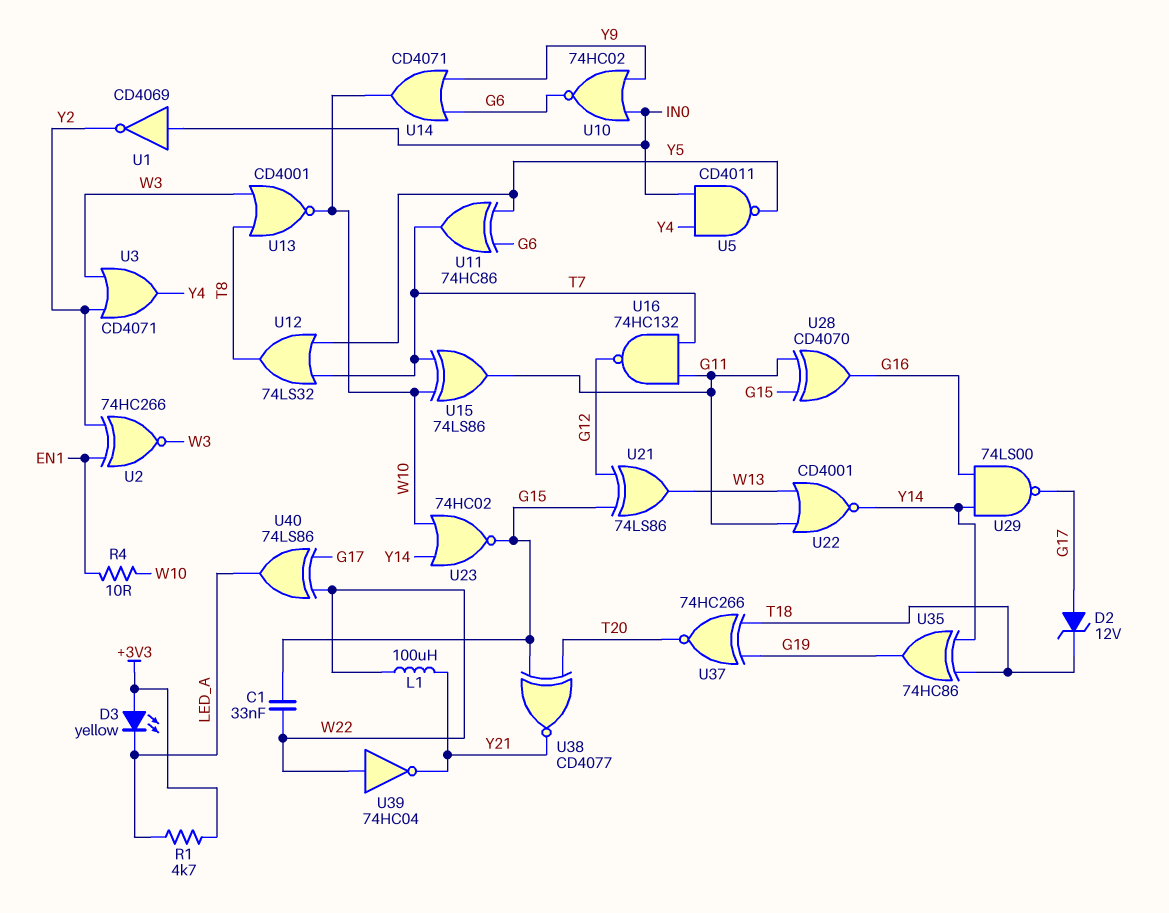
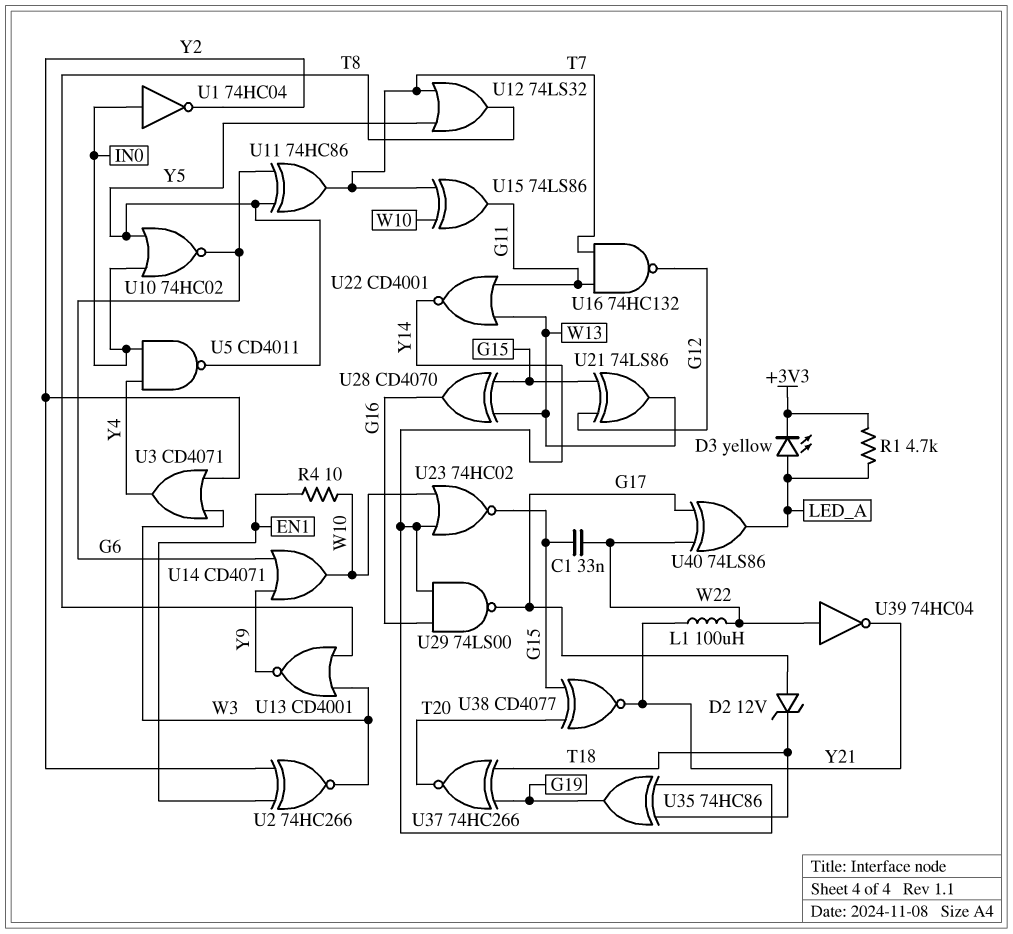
D3: LED yellow (A +3V3, K LED_A) -> LED yellow (A LED_A, K +3V3)
U1: NOT CD4069 (in IN0, out Y2) -> NOT 74HC04 (in IN0, out Y2)
U10: NOR 74HC02 (in IN0, in Y9, out G6) -> NOR 74HC02 (in IN0, in Y5, out G6)
U13: NOR CD4001 (in T8, in W3, out W10) -> NOR CD4001 (in T8, in W3, out Y9)
U28: XOR CD4070 (in G11, in G15, out G16) -> XOR CD4070 (in G15, in W13, out G16)

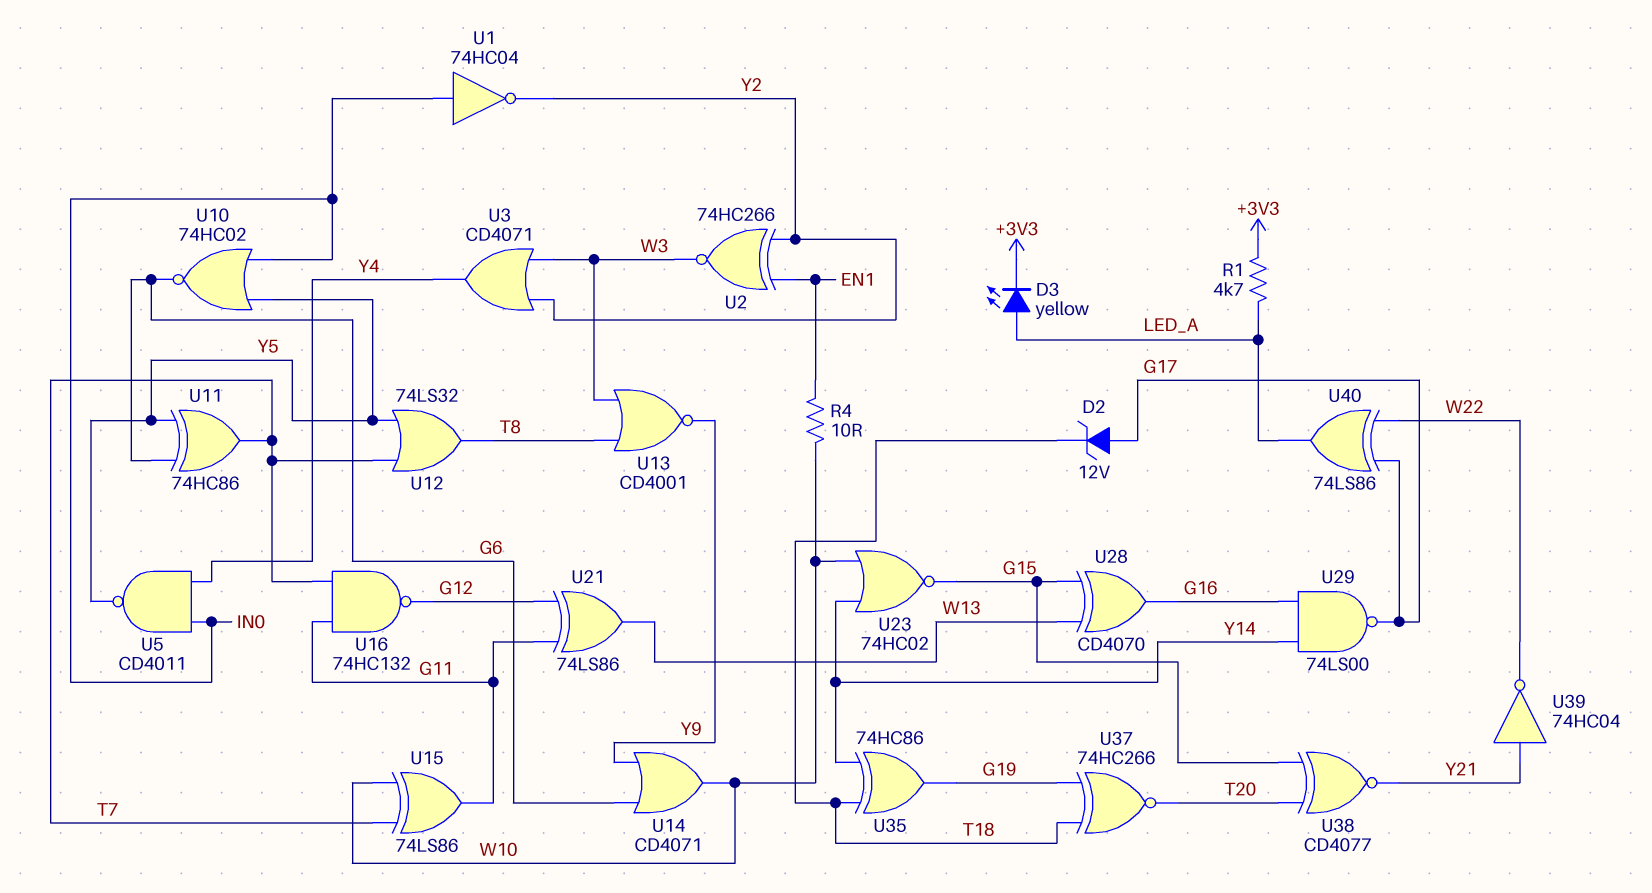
C1: 33nF (G15, W22) -> none
L1: 100uH (W22, Y21) -> none
U21: XOR 74LS86 (in G12, in G15, out W13) -> XOR 74LS86 (in G11, in G12, out W13)
U22: NOR CD4001 (in G11, in W13, out Y14) -> none
U39: NOT 74HC04 (in W22, out Y21) -> NOT 74HC04 (in Y21, out W22)

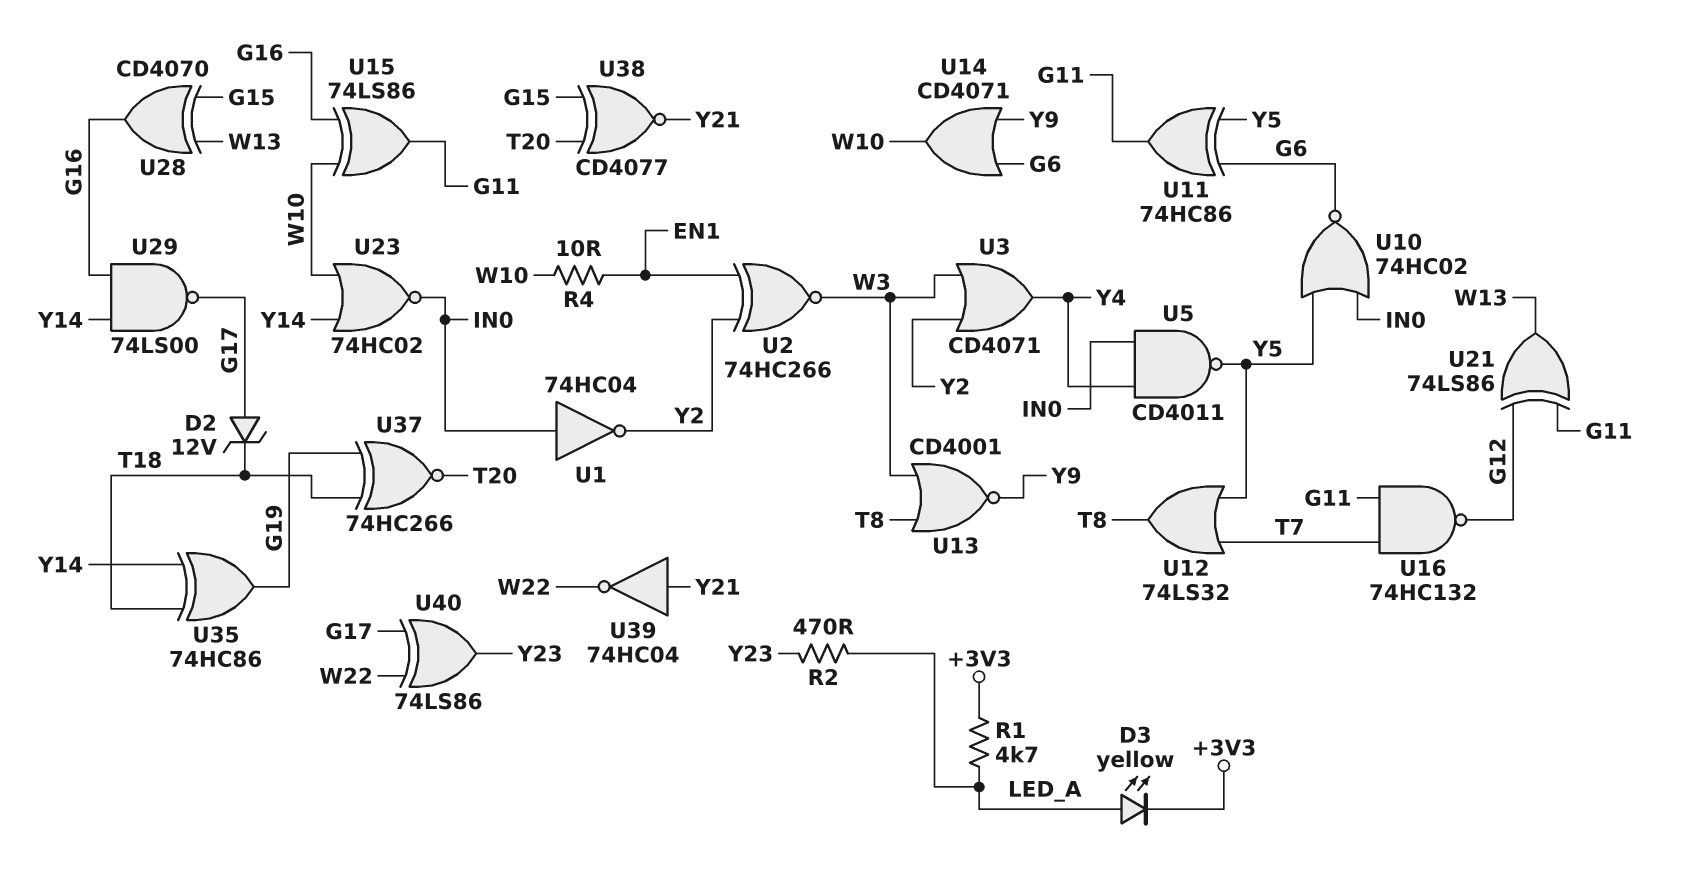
R2: none -> 470 (LED_A, Y23)
U11: XOR 74HC86 (in G6, in Y5, out T7) -> XOR 74HC86 (in G6, in Y5, out G11)
U15: XOR 74LS86 (in T7, in W10, out G11) -> XOR 74LS86 (in G16, in W10, out G11)
U23: NOR 74HC02 (in W10, in Y14, out G15) -> NOR 74HC02 (in W10, in Y14, out IN0)
U40: XOR 74LS86 (in G17, in W22, out LED_A) -> XOR 74LS86 (in G17, in W22, out Y23)

